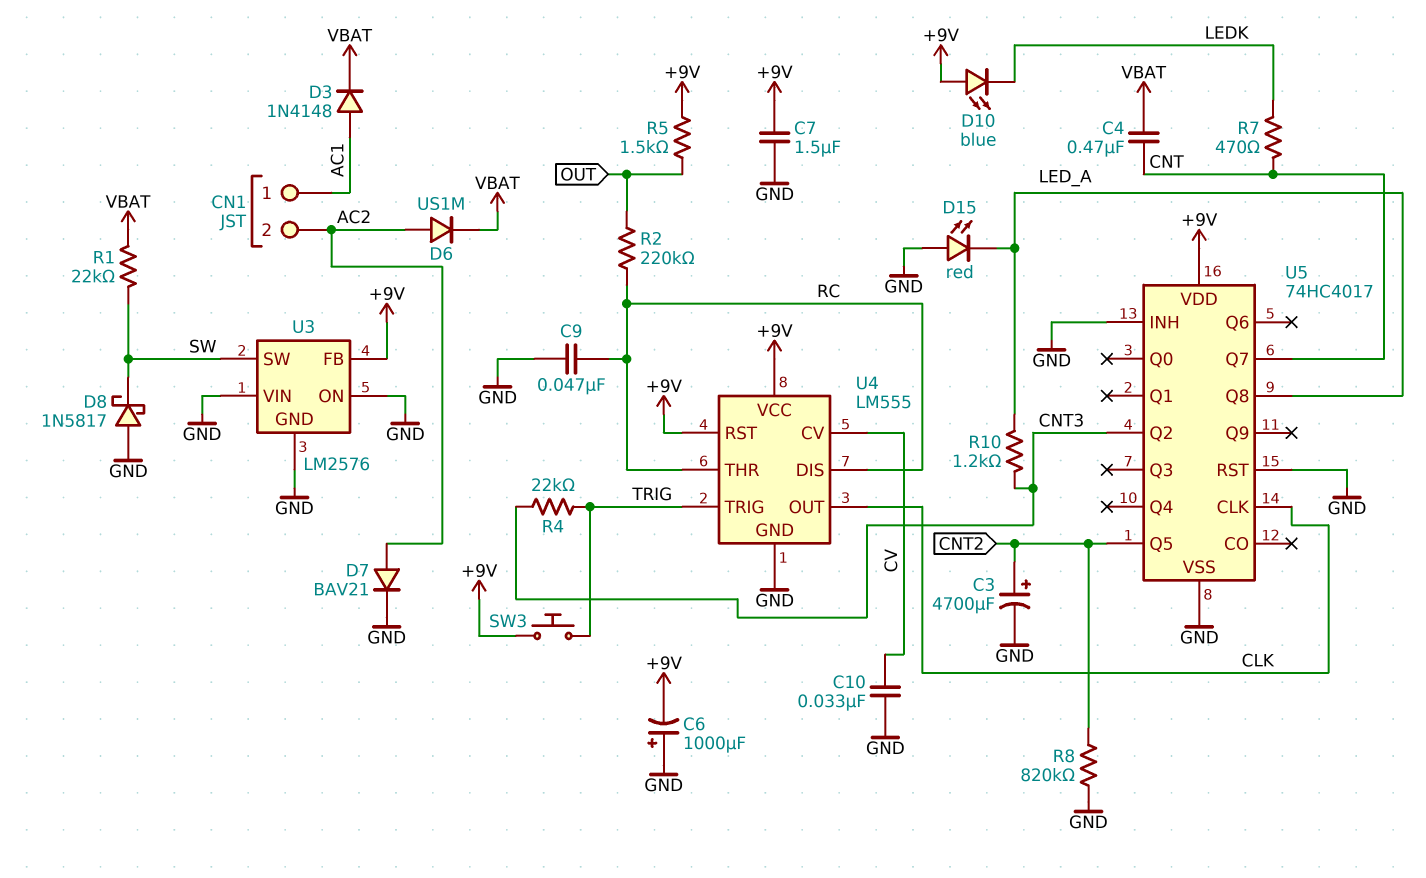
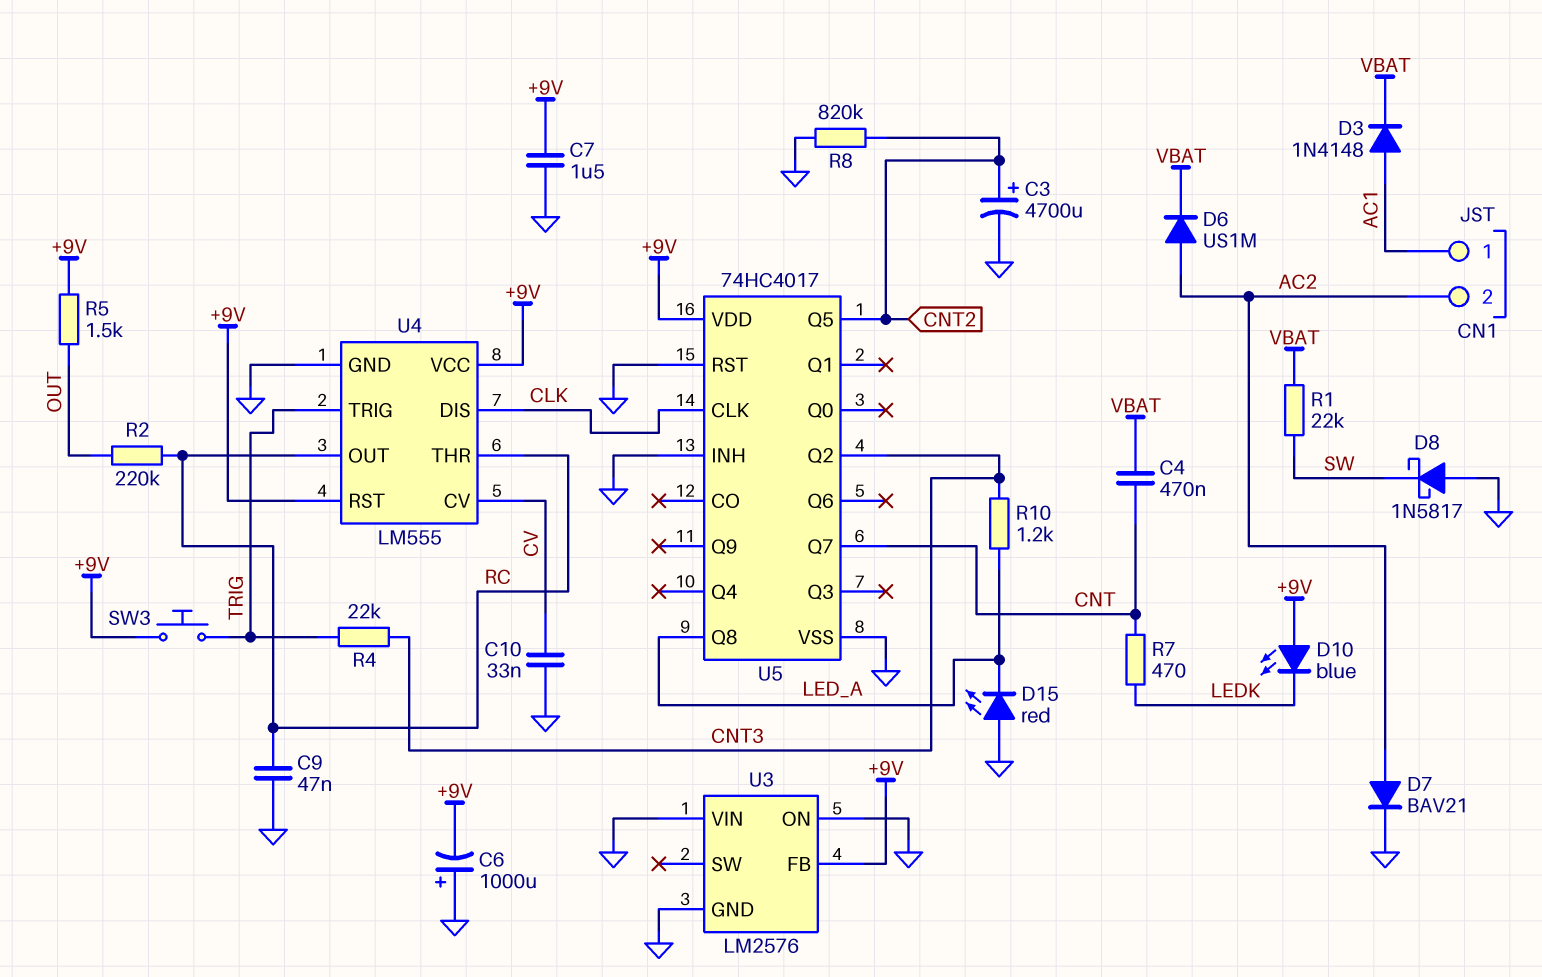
U3 pin SW: SW -> none
U4 pin DIS: RC -> CLK
U4 pin OUT: CLK -> RC

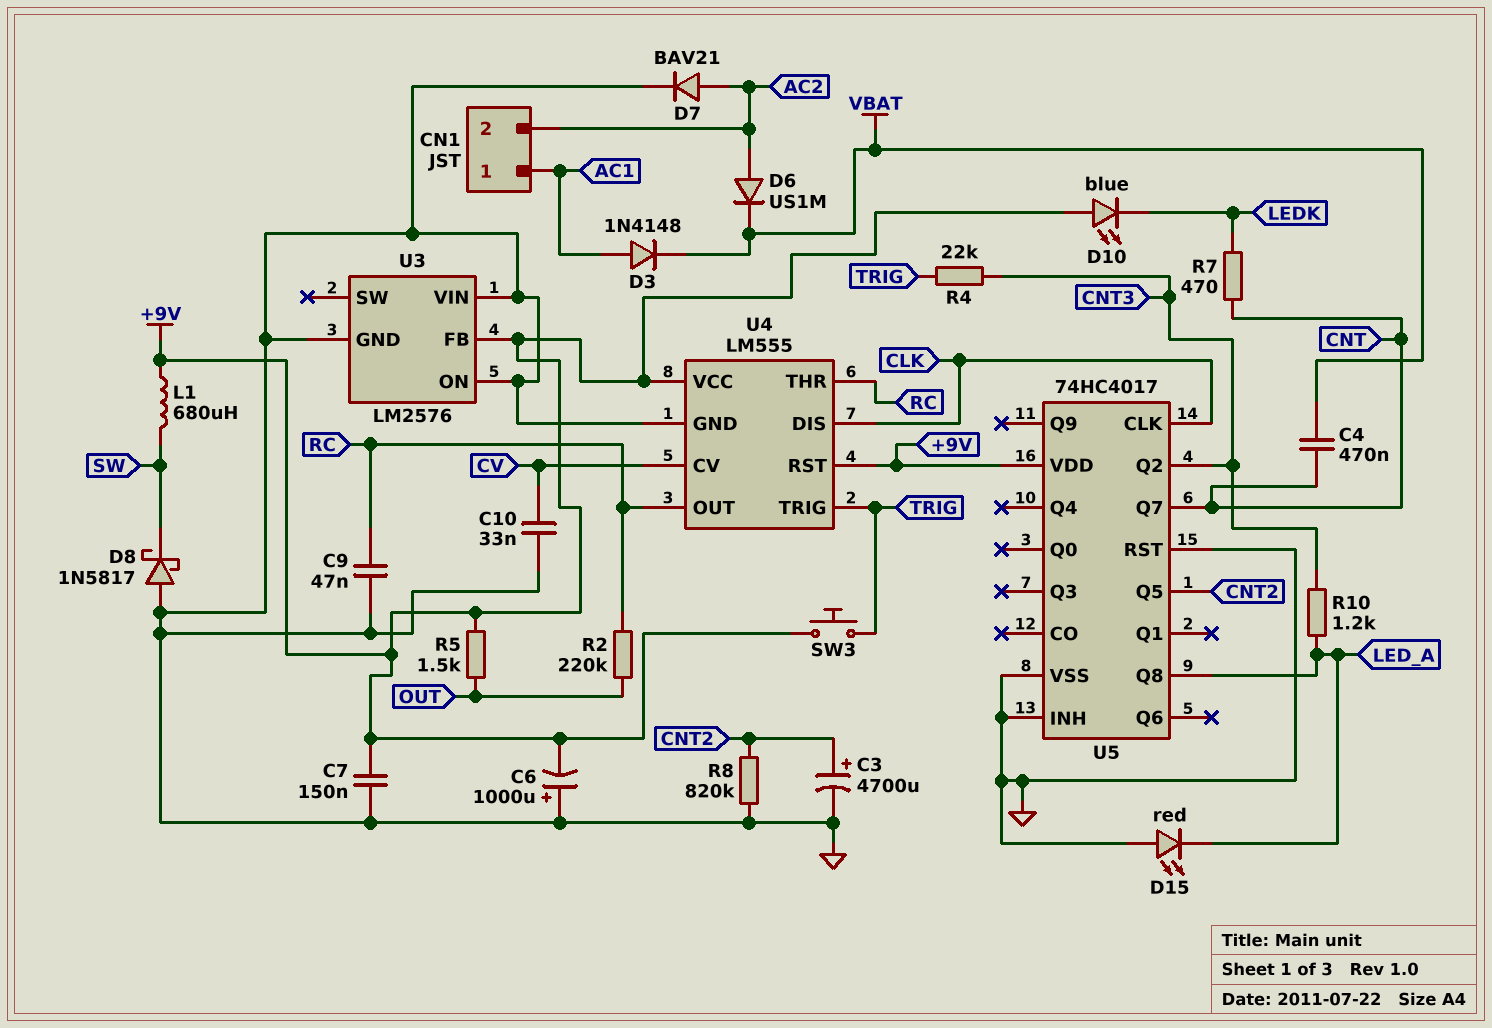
C7: 1.5uF (+9V, GND) -> 150nF (+9V, GND)
L1: none -> 680uH (+9V, SW)
R1: 22k (SW, VBAT) -> none

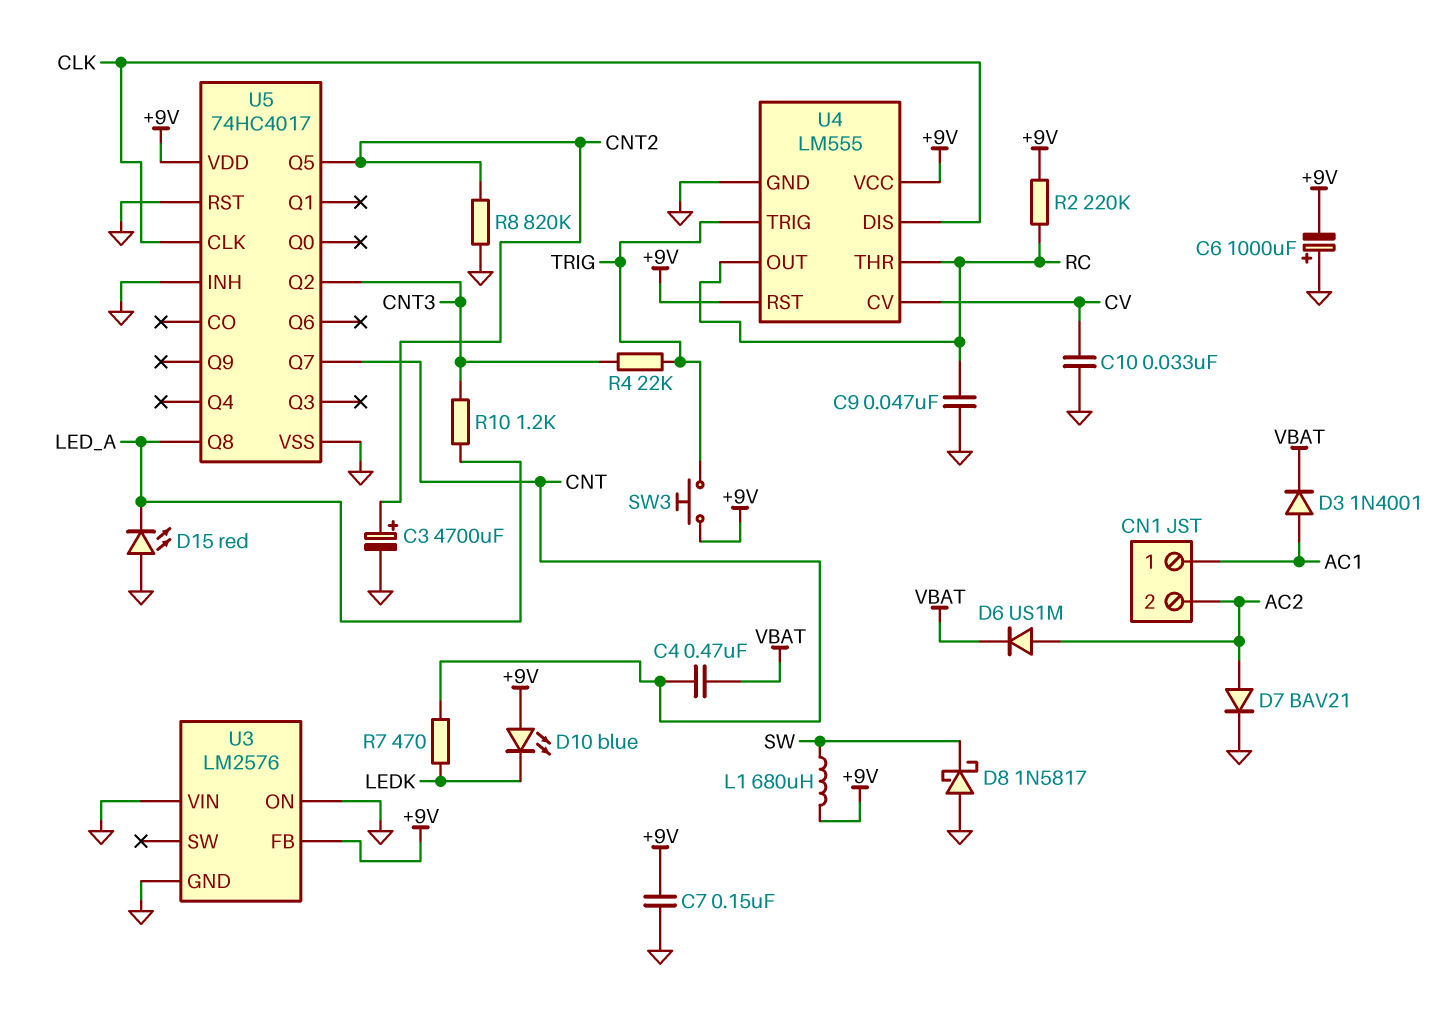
D3: diode 1N4148 (A AC1, K VBAT) -> diode 1N4001 (A AC1, K VBAT)
R2: 220k (OUT, RC) -> 220k (+9V, RC)
R5: 1.5k (+9V, OUT) -> none

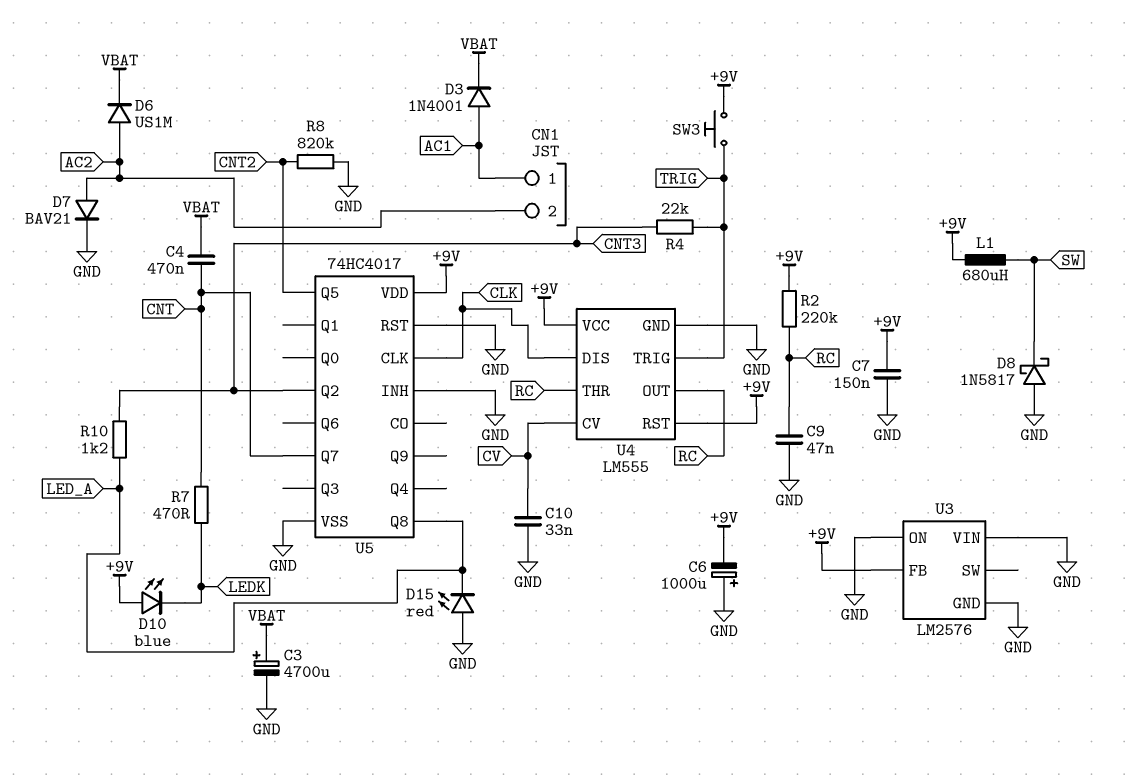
C3: 4700uF (plus CNT2, minus GND) -> 4700uF (plus VBAT, minus GND)

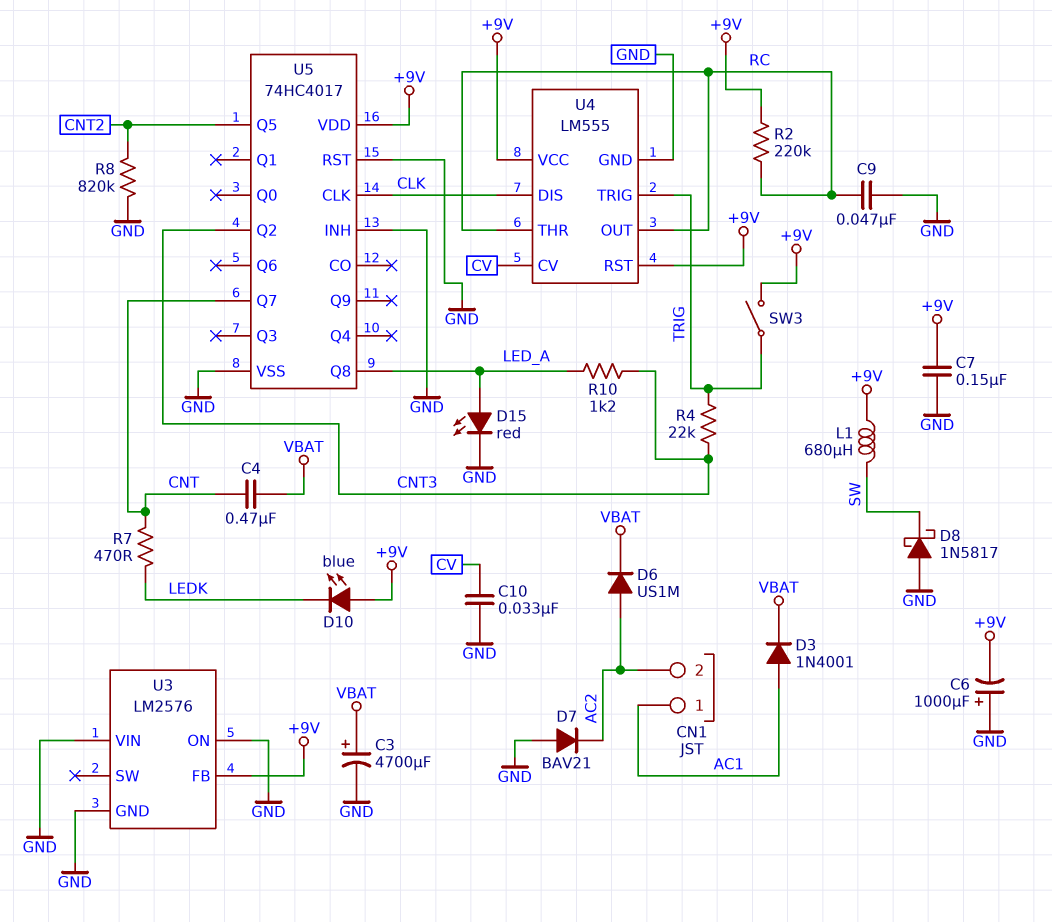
D7: diode BAV21 (A AC2, K GND) -> diode BAV21 (A GND, K AC2)
D15: LED red (A GND, K LED_A) -> LED red (A LED_A, K GND)
SW3: button (+9V, TRIG) -> switch (+9V, TRIG)

